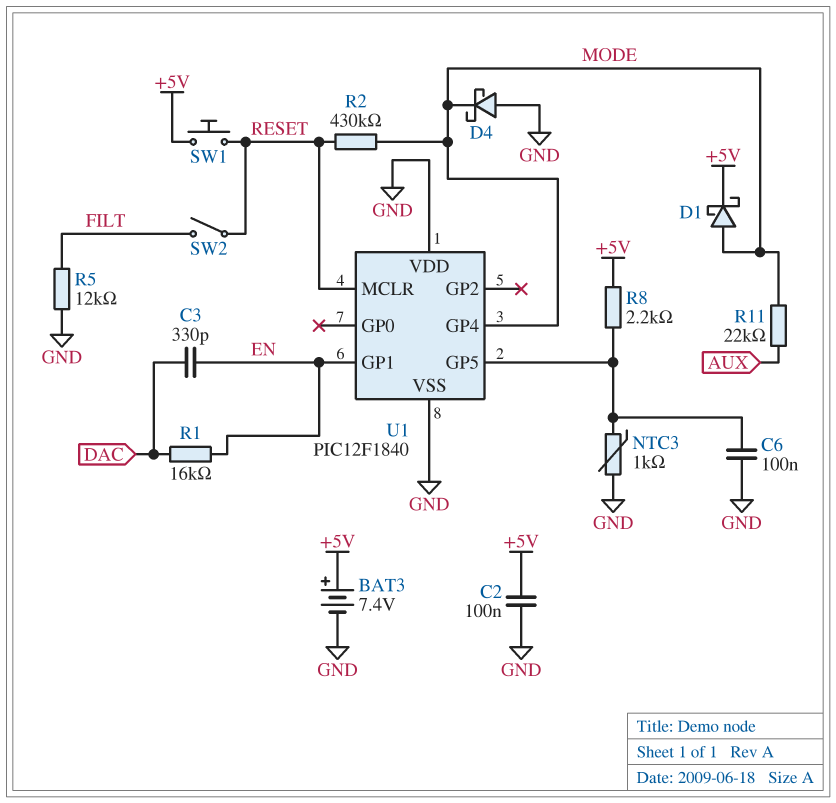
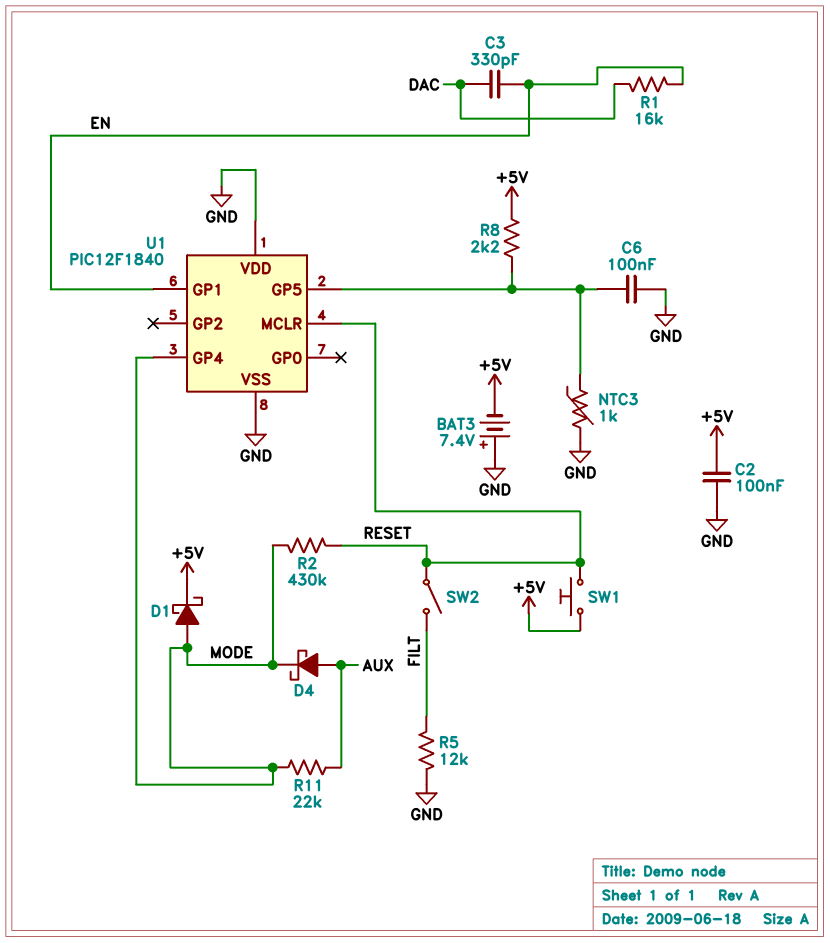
BAT3: 7.4V (plus +5V, minus GND) -> 7.4V (plus GND, minus +5V)
D4: schottky (A GND, K MODE) -> schottky (A AUX, K MODE)

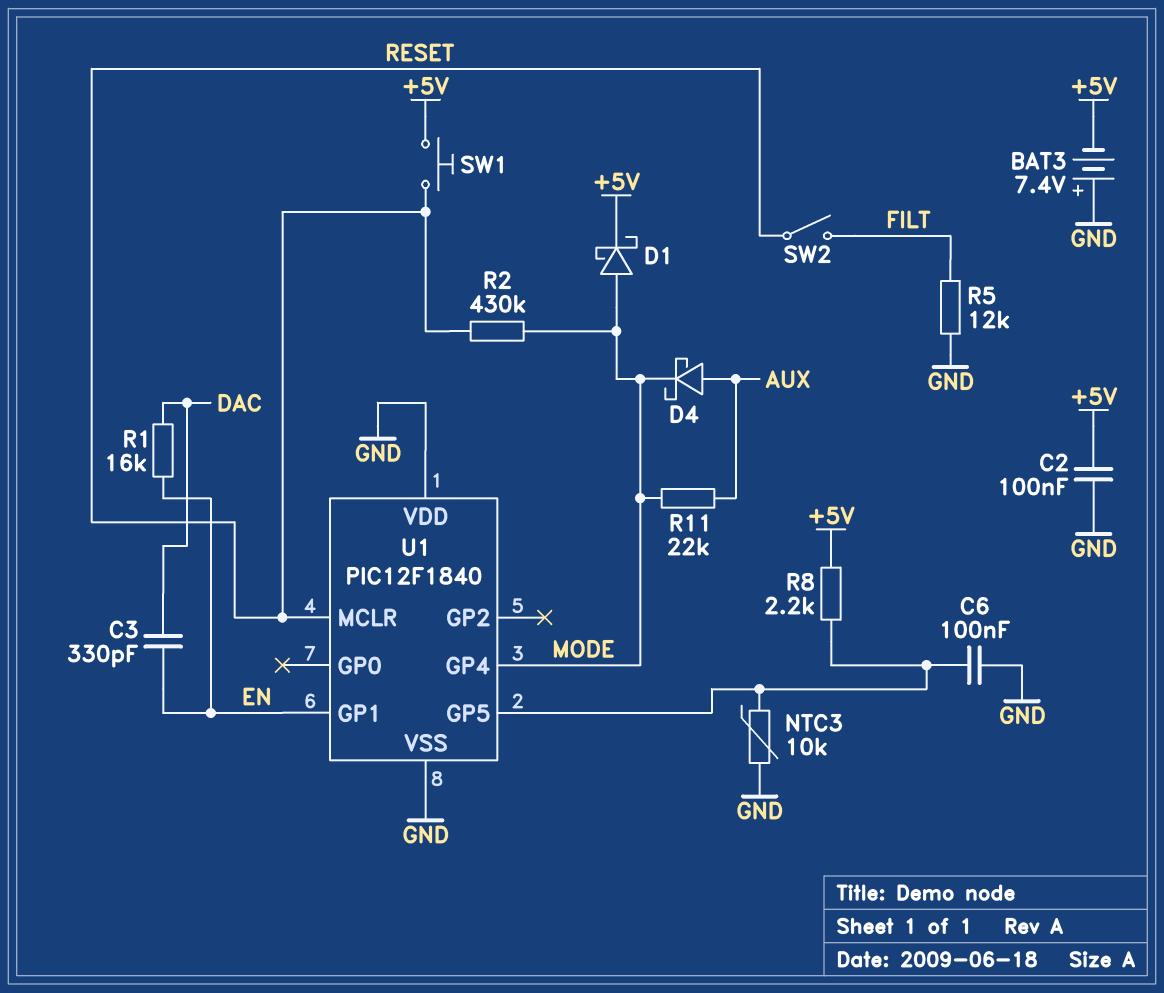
NTC3: 1k (GND, U1/GP5) -> 10k (GND, U1/GP5)

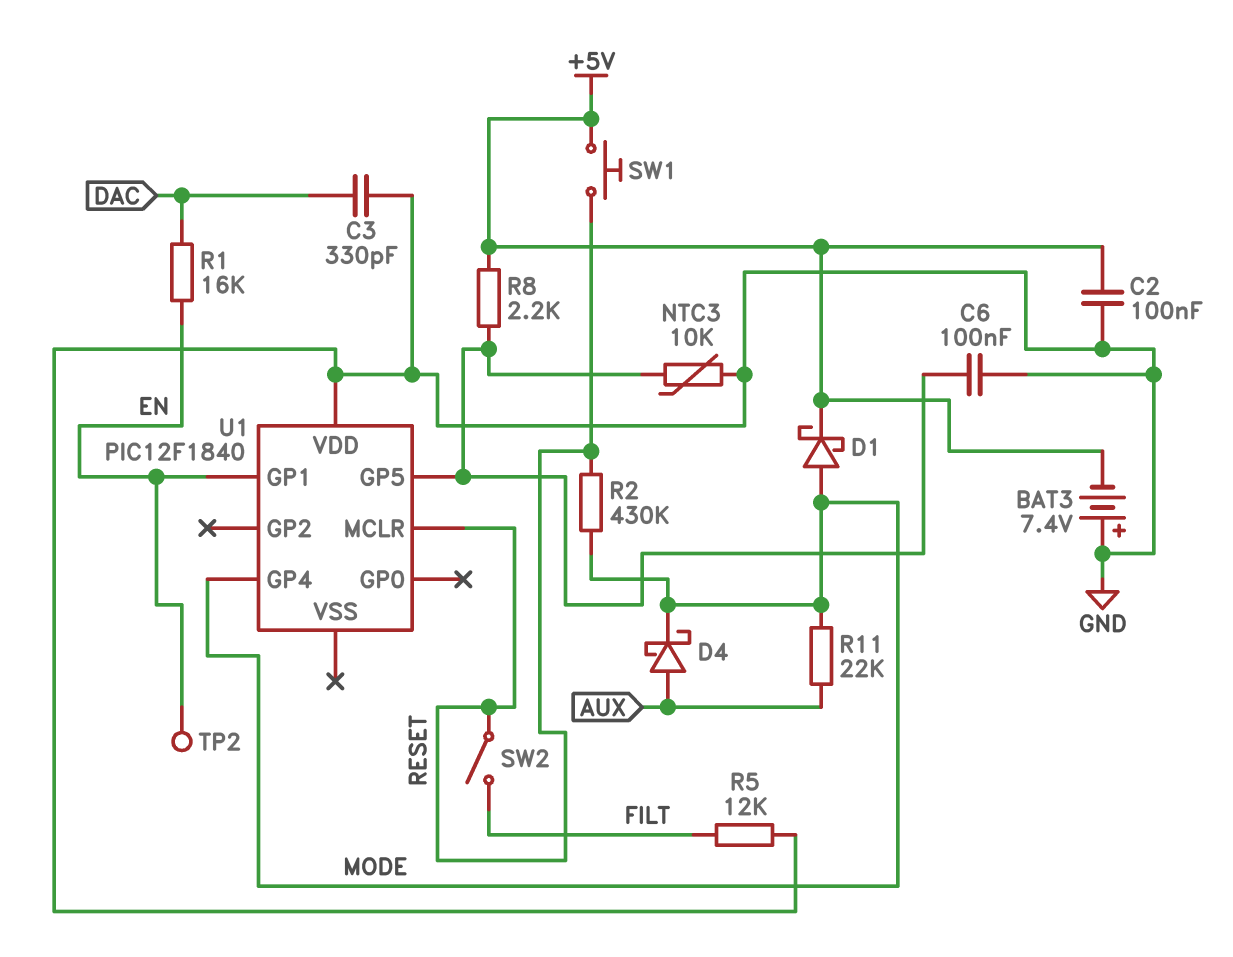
C3: 330pF (DAC, EN) -> 330pF (DAC, GND)
TP2: none -> test point (EN)
U1 pin VSS: GND -> none

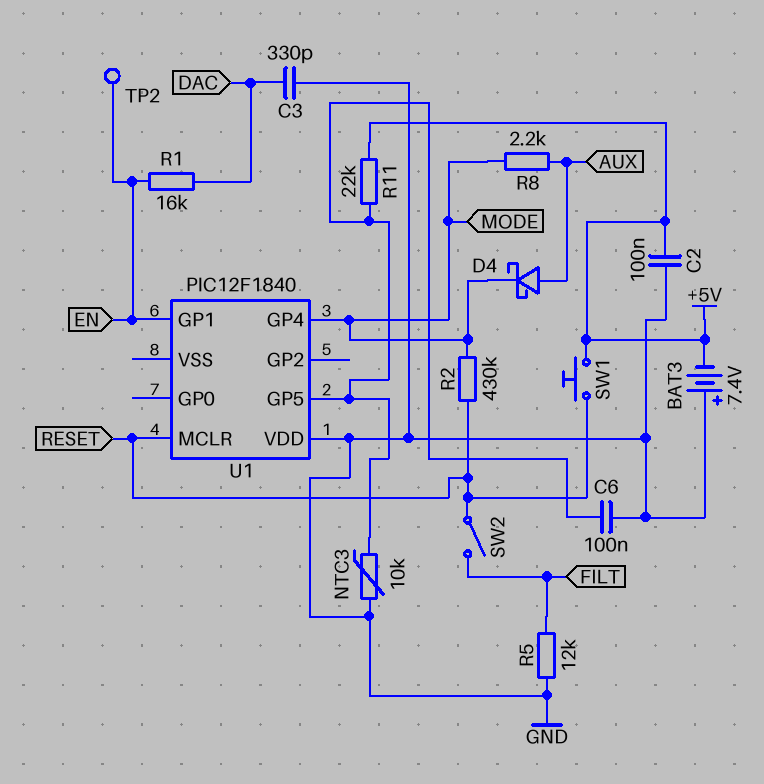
D1: schottky (A MODE, K +5V) -> none
R8: 2.2k (+5V, U1/GP5) -> 2.2k (AUX, MODE)
R11: 22k (AUX, MODE) -> 22k (+5V, U1/GP5)

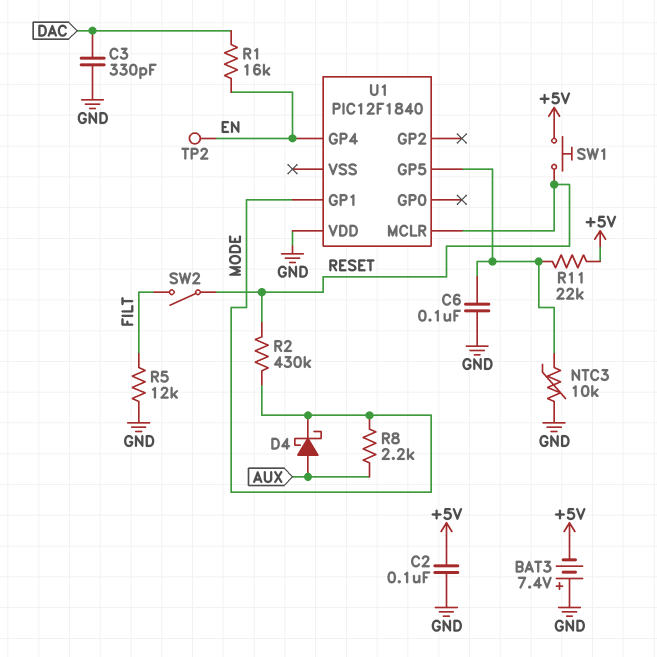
U1 pin GP1: EN -> MODE
U1 pin GP4: MODE -> EN

